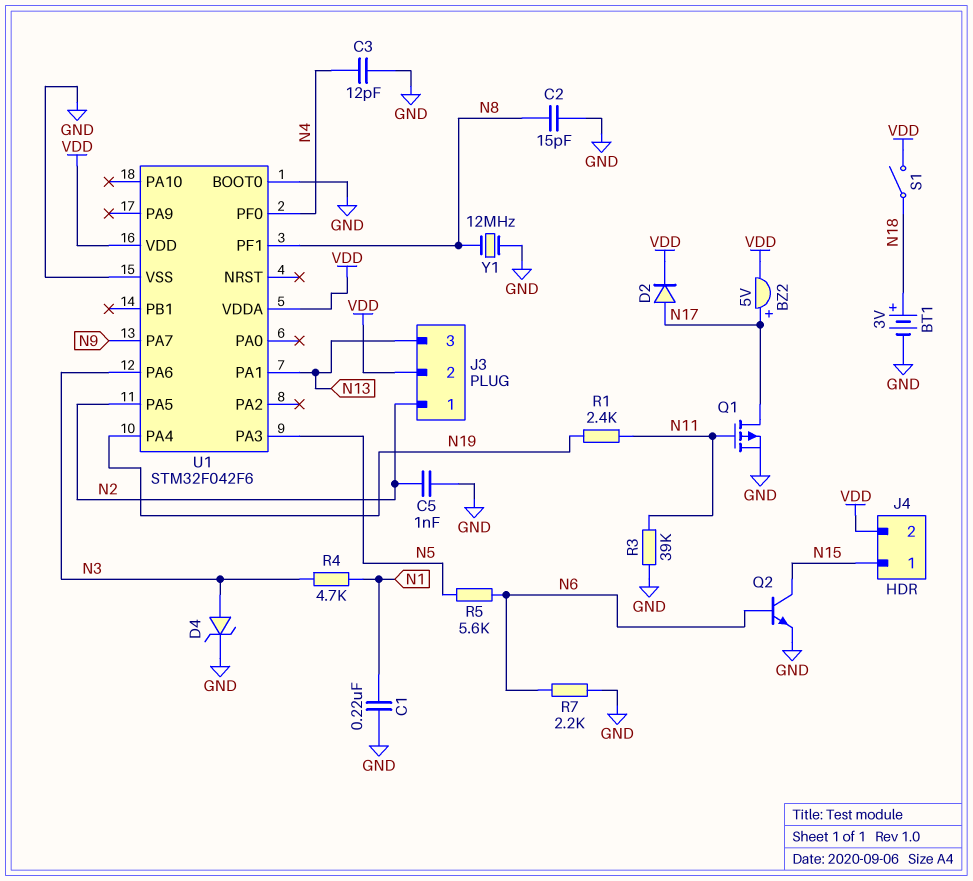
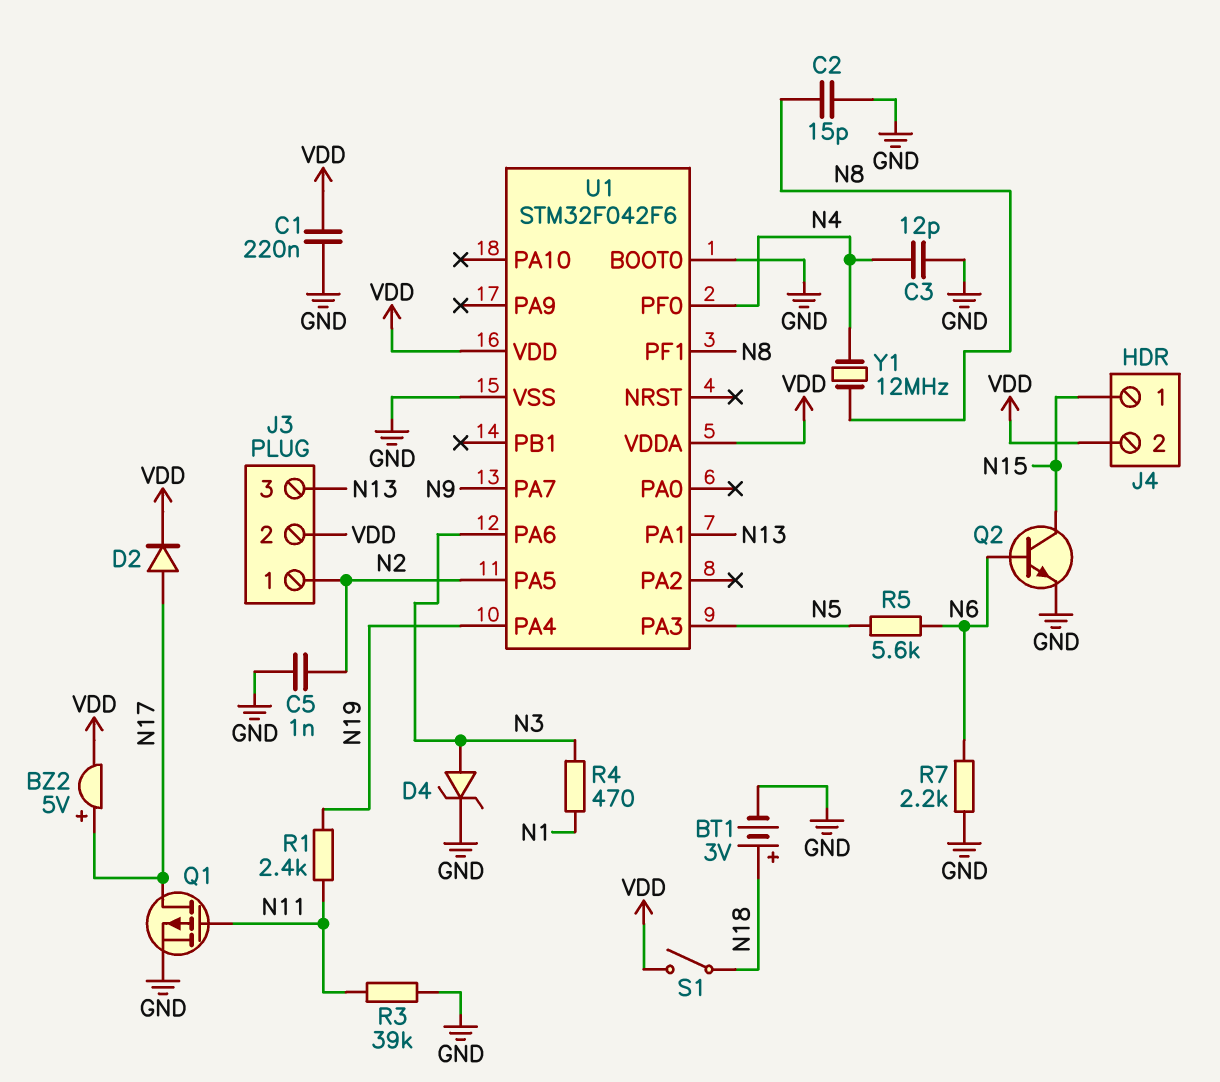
C1: 220nF (GND, N1) -> 220nF (GND, VDD)
R4: 4.7k (N1, N3) -> 470 (N1, N3)
Y1: 12MHz (GND, N8) -> 12MHz (N4, N8)

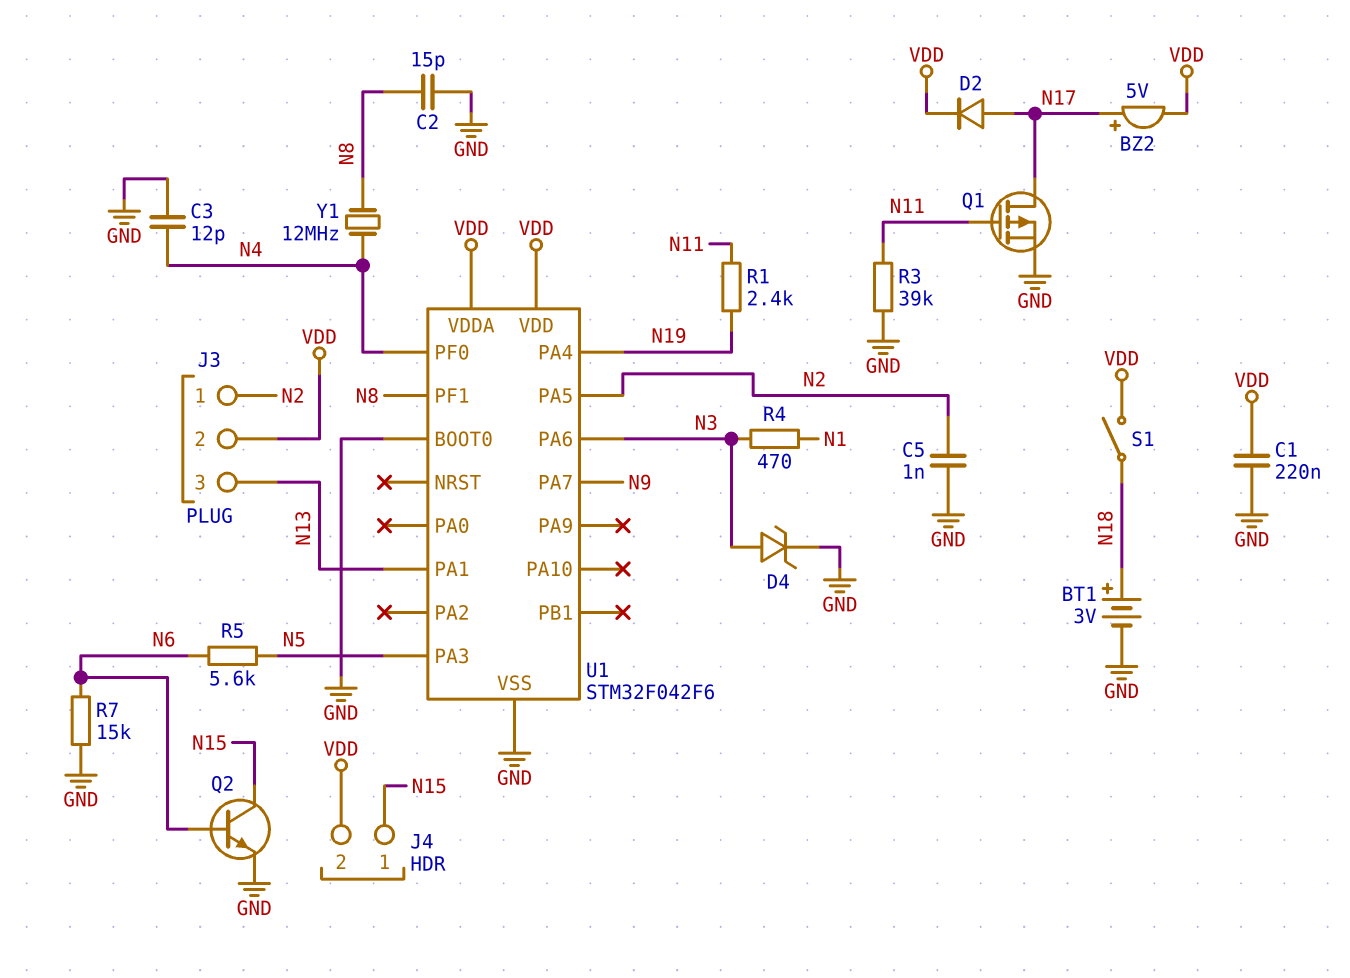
R7: 2.2k (GND, N6) -> 15k (GND, N6)

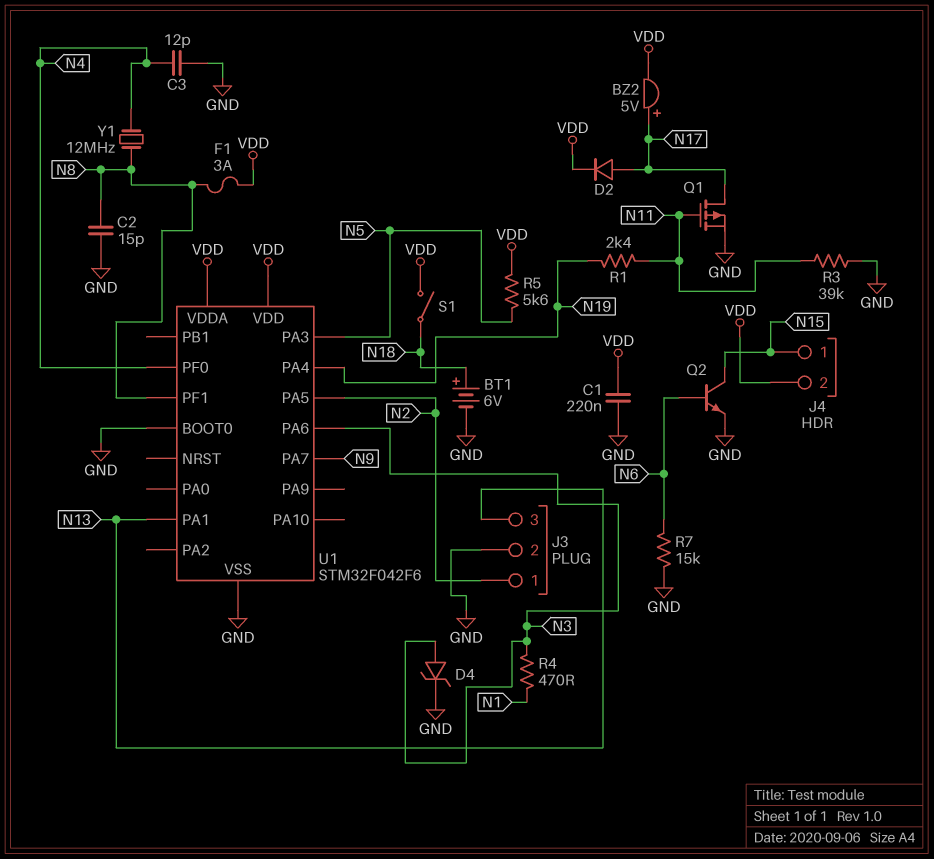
BT1: 3V (plus N18, minus GND) -> 6V (plus N18, minus GND)
C5: 1nF (GND, N2) -> none
F1: none -> 3A (N8, VDD)
J3 pin 2: VDD -> GND
R5: 5.6k (N5, N6) -> 5.6k (N5, VDD)

